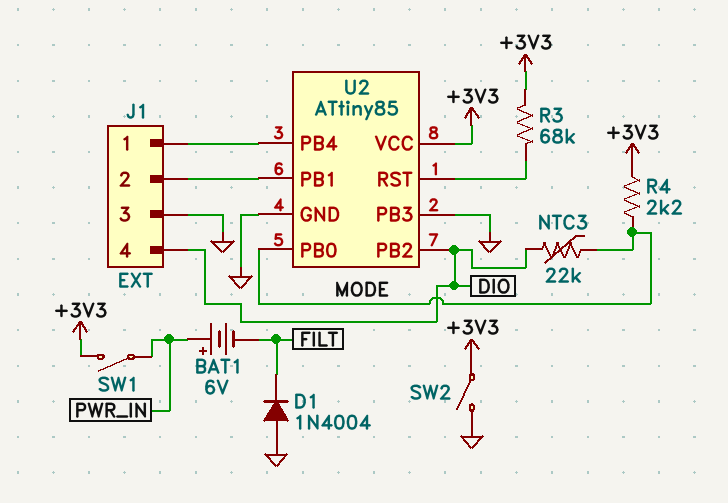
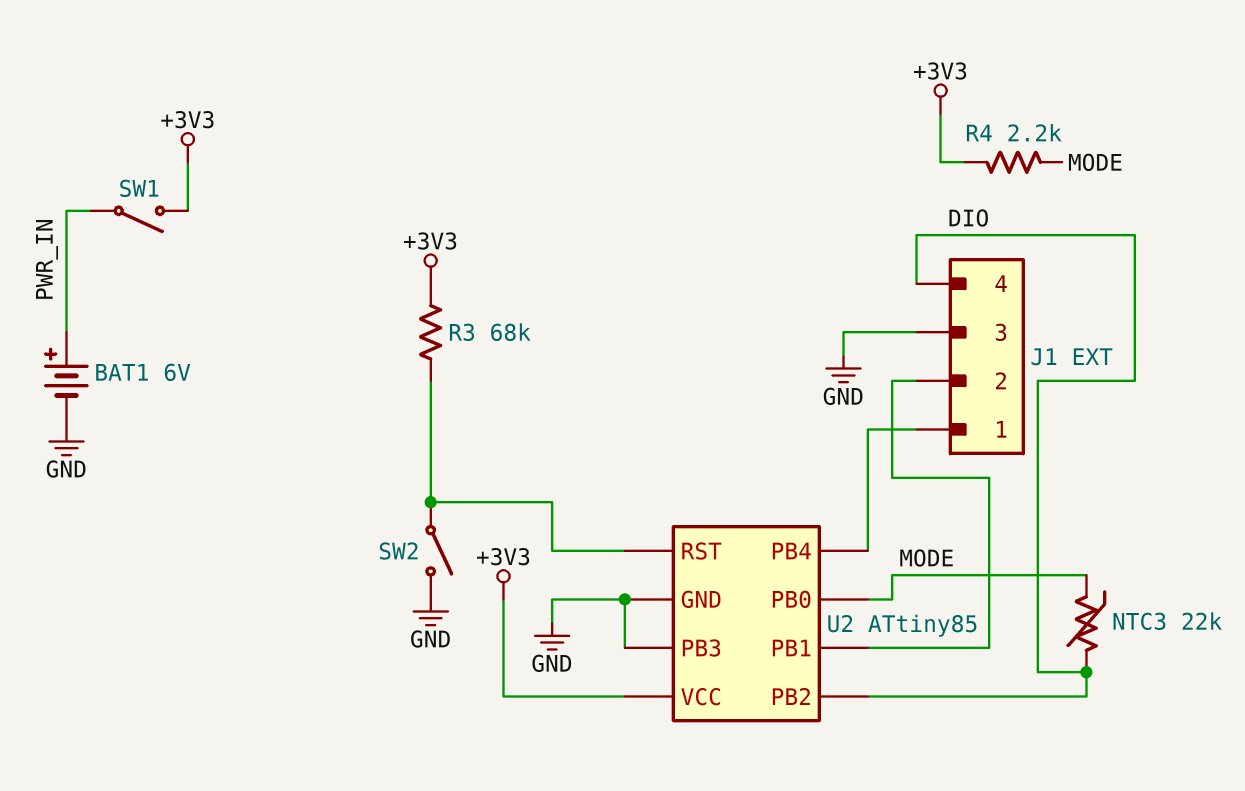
BAT1: 6V (plus PWR_IN, minus FILT) -> 6V (plus PWR_IN, minus GND)
D1: diode 1N4004 (A GND, K FILT) -> none
SW2: switch (+3V3, GND) -> switch (GND, U2/RST)

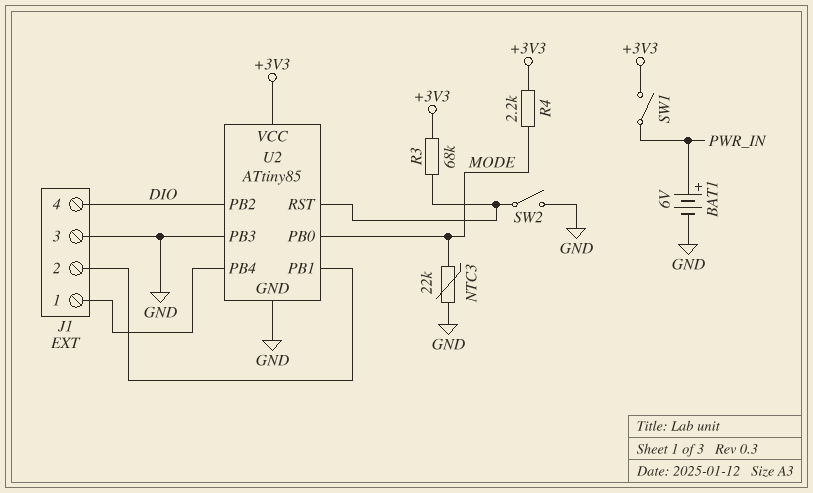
NTC3: 22k (DIO, MODE) -> 22k (GND, MODE)

